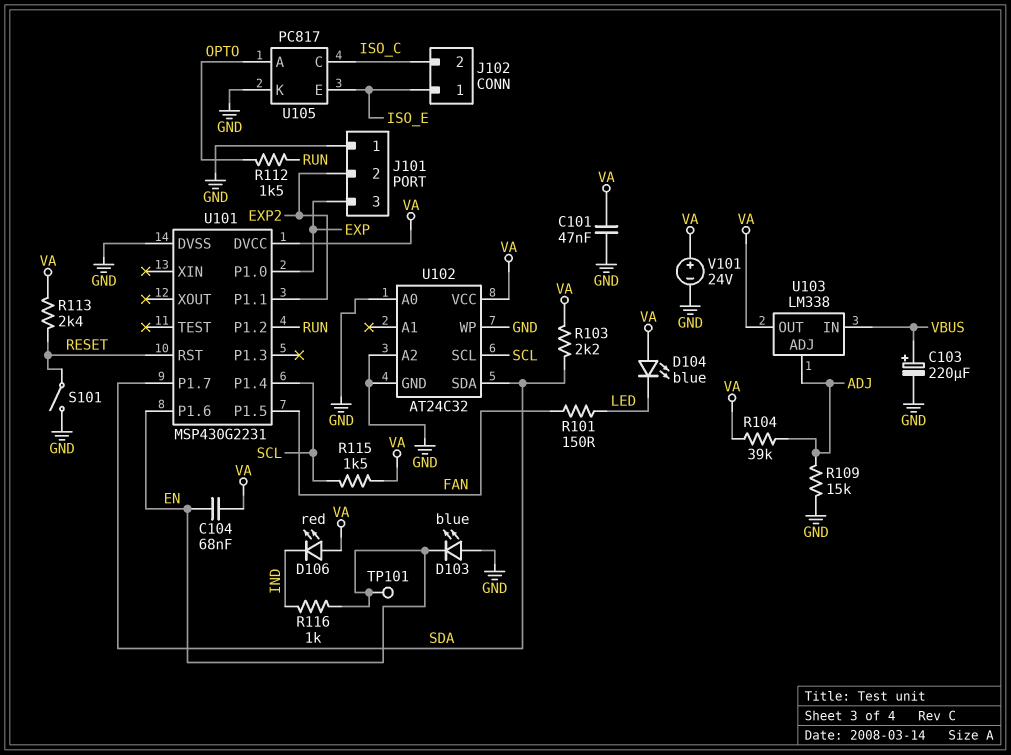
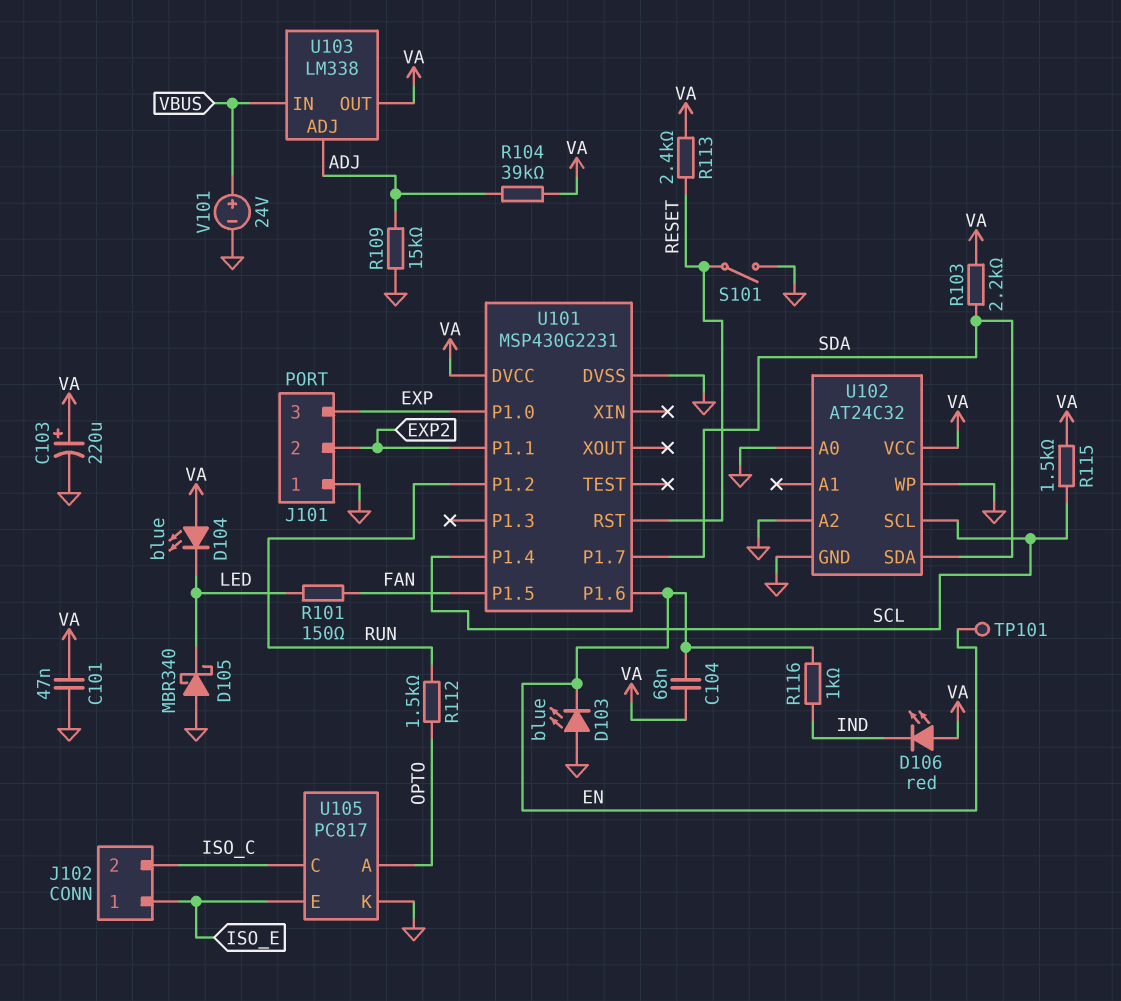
C103: 220uF (plus VBUS, minus GND) -> 220uF (plus VA, minus GND)
D105: none -> schottky MBR340 (A GND, K LED)
V101: 24V (plus VA, minus GND) -> 24V (plus VBUS, minus GND)

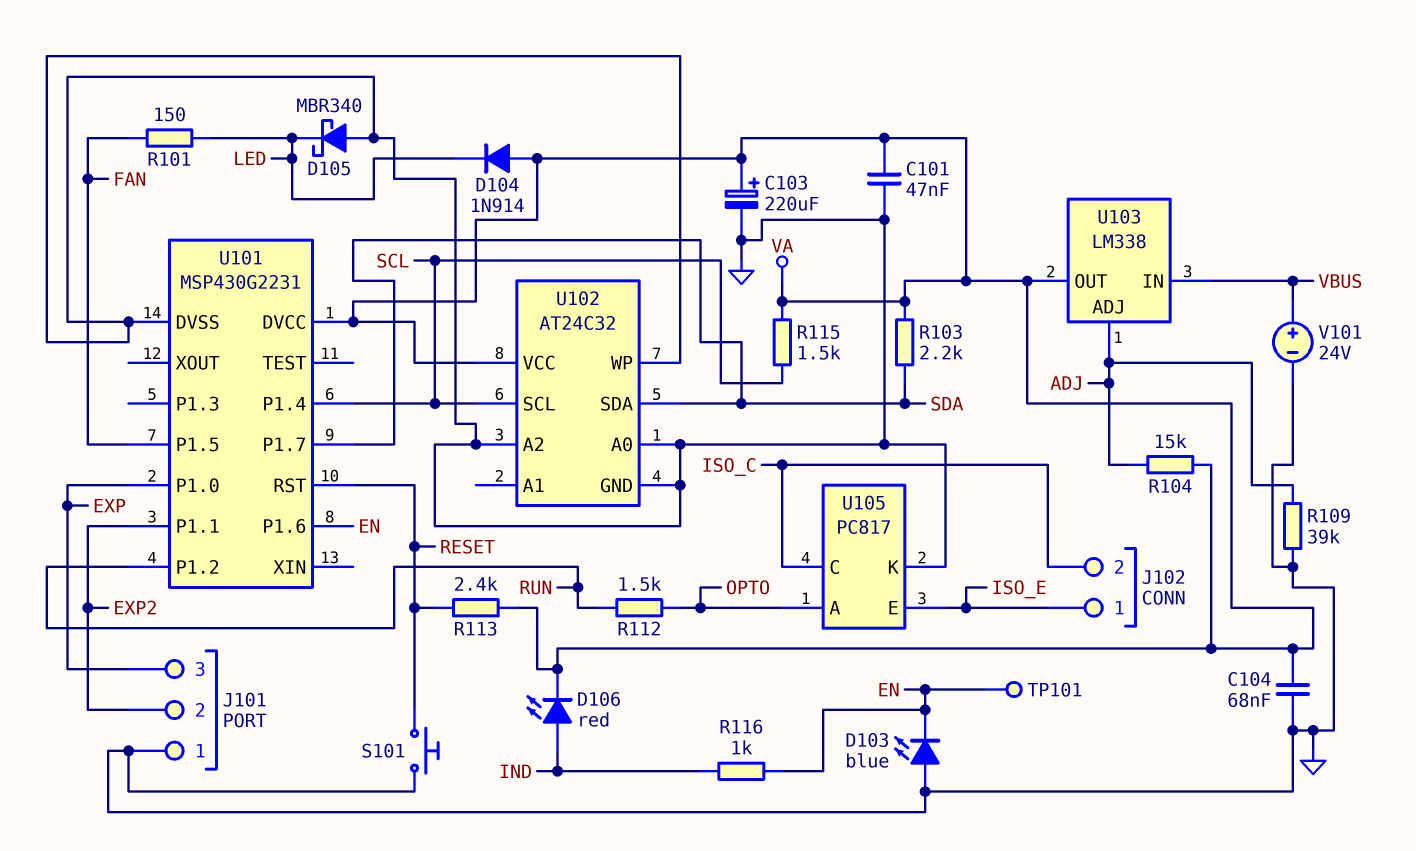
C104: 68nF (EN, VA) -> 68nF (GND, VA)
D104: LED blue (A VA, K LED) -> diode 1N914 (A VA, K LED)
D106: LED red (A VA, K IND) -> LED red (A IND, K VA)
R104: 39k (ADJ, VA) -> 15k (ADJ, VA)
R109: 15k (ADJ, GND) -> 39k (ADJ, GND)
S101: switch (GND, RESET) -> button (GND, RESET)

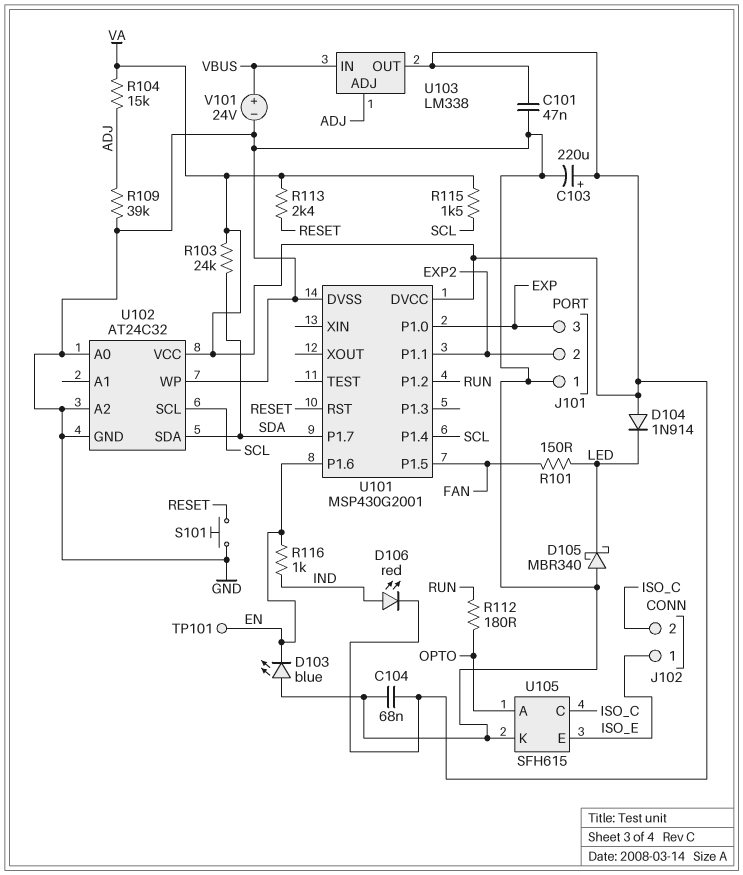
R103: 2.2k (SDA, VA) -> 24k (SDA, VA)
R112: 1.5k (OPTO, RUN) -> 180 (OPTO, RUN)
U101: MSP430G2231 -> MSP430G2001
U105: PC817 -> SFH615

